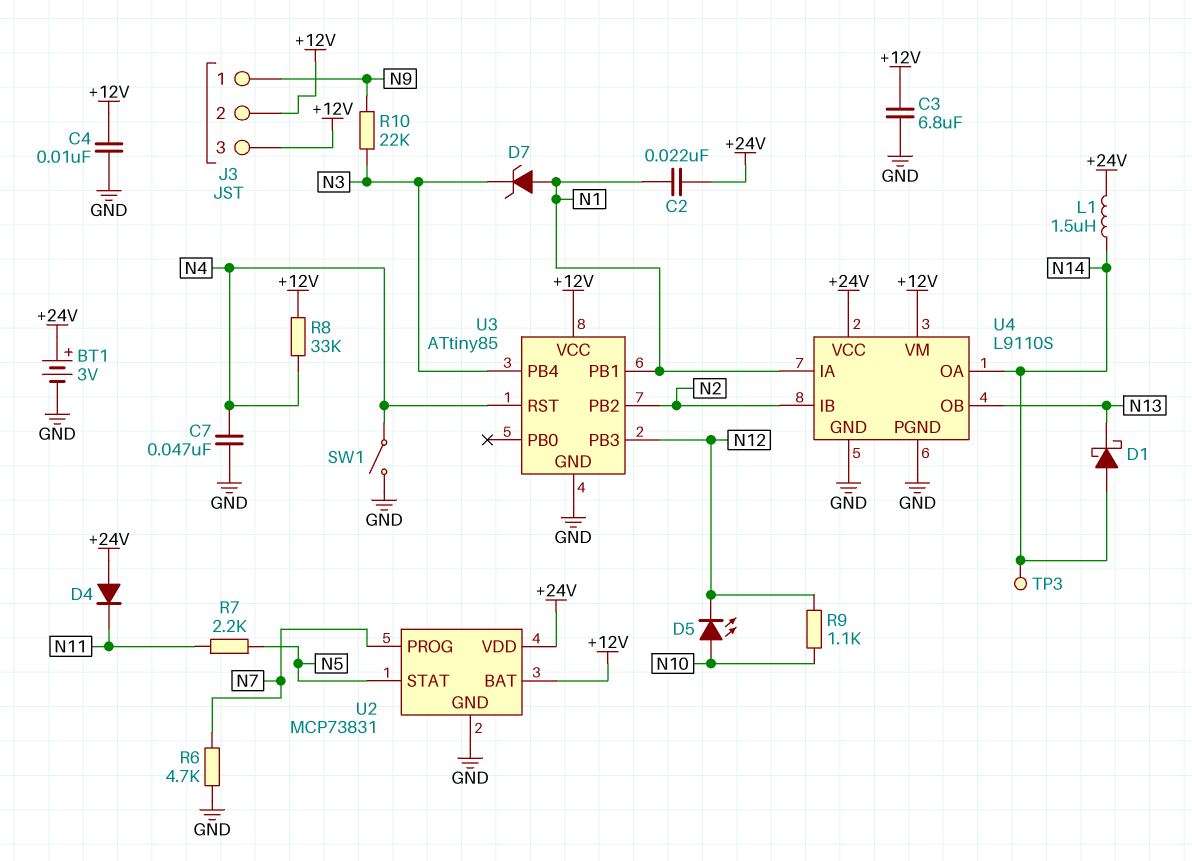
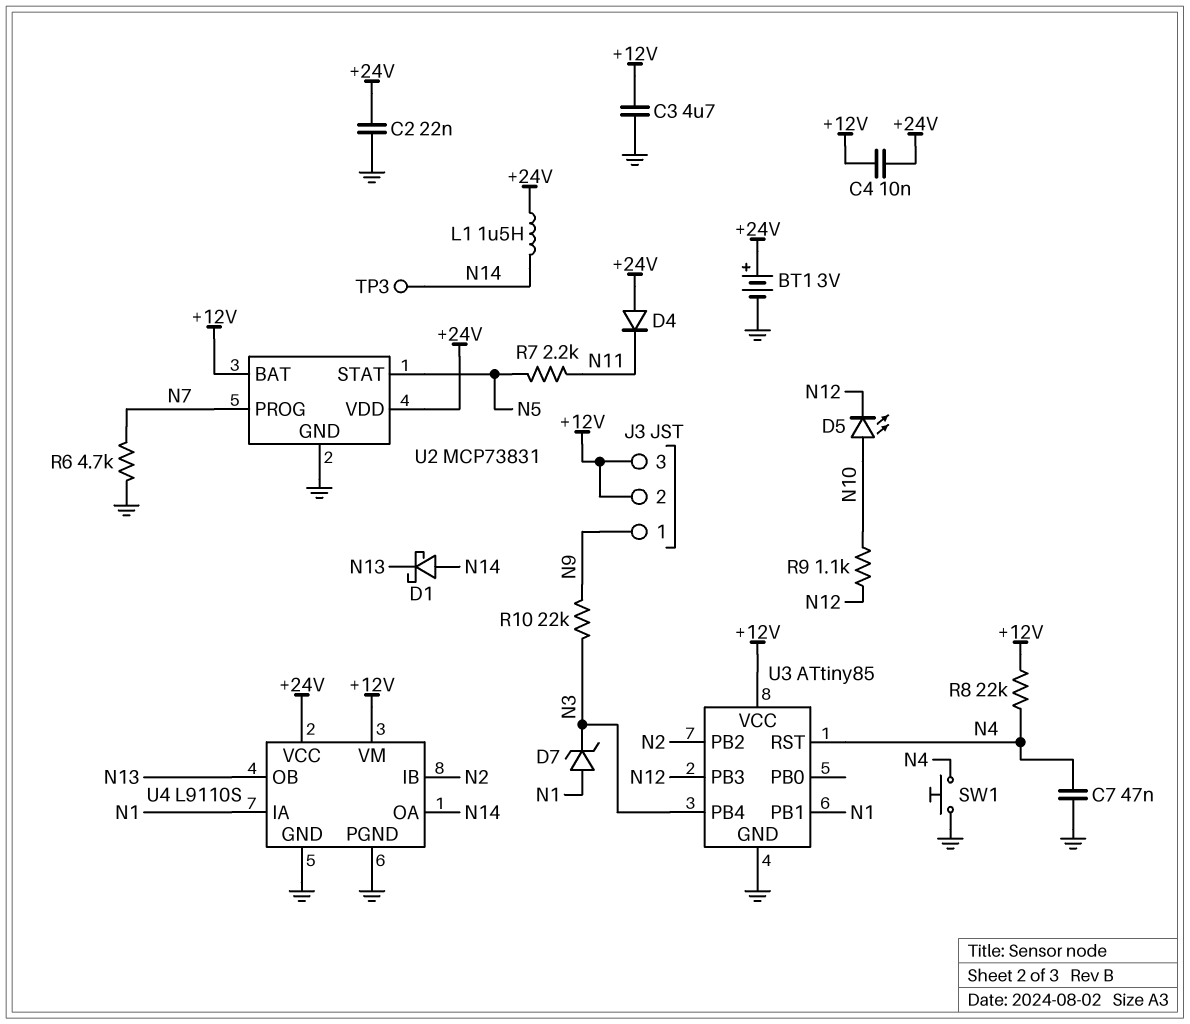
C2: 22nF (+24V, N1) -> 22nF (+24V, GND)
C3: 6.8uF (+12V, GND) -> 4.7uF (+12V, GND)
C4: 10nF (+12V, GND) -> 10nF (+12V, +24V)
R8: 33k (+12V, N4) -> 22k (+12V, N4)
SW1: switch (GND, N4) -> button (GND, N4)

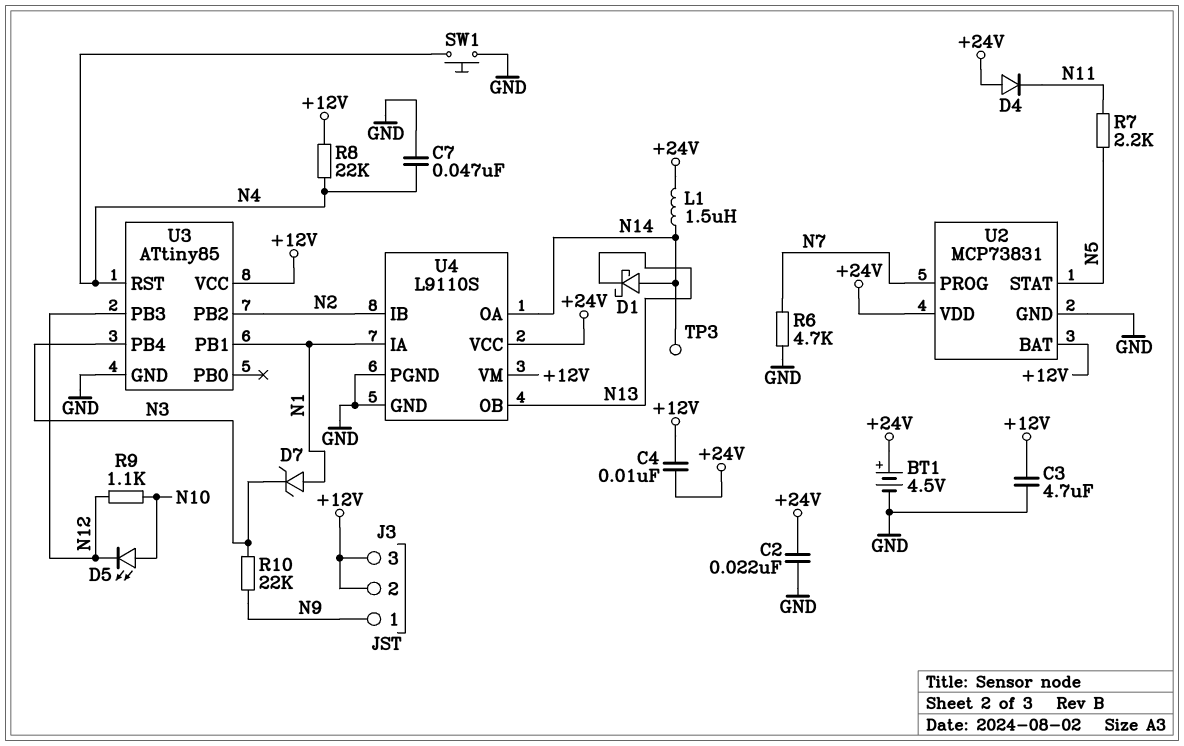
BT1: 3V (plus +24V, minus GND) -> 4.5V (plus +24V, minus GND)

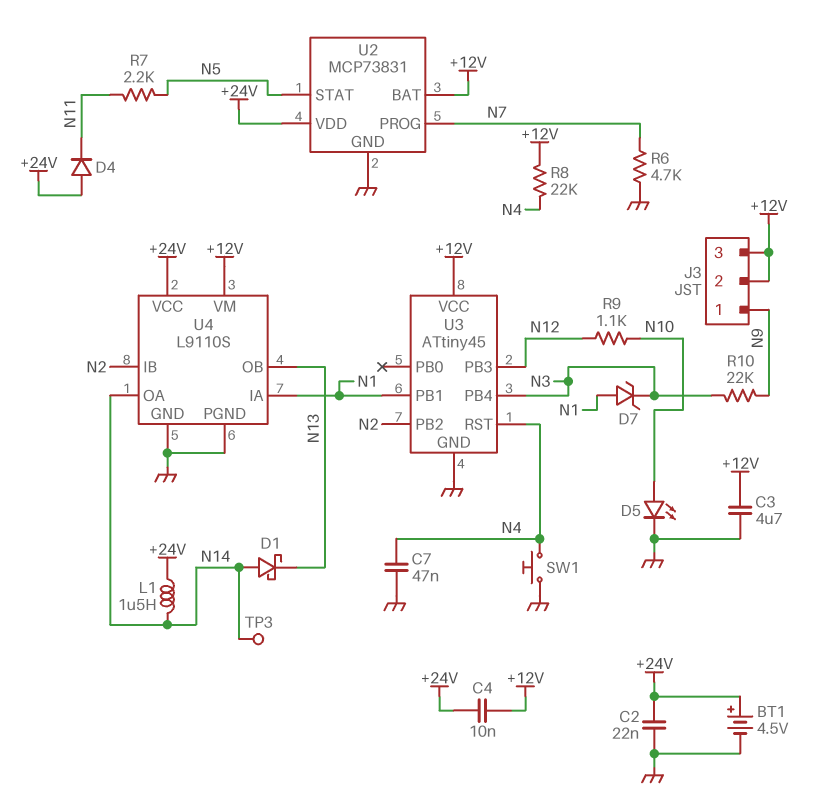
D5: LED (A N10, K N12) -> LED (A N10, K GND)
U3: ATtiny85 -> ATtiny45

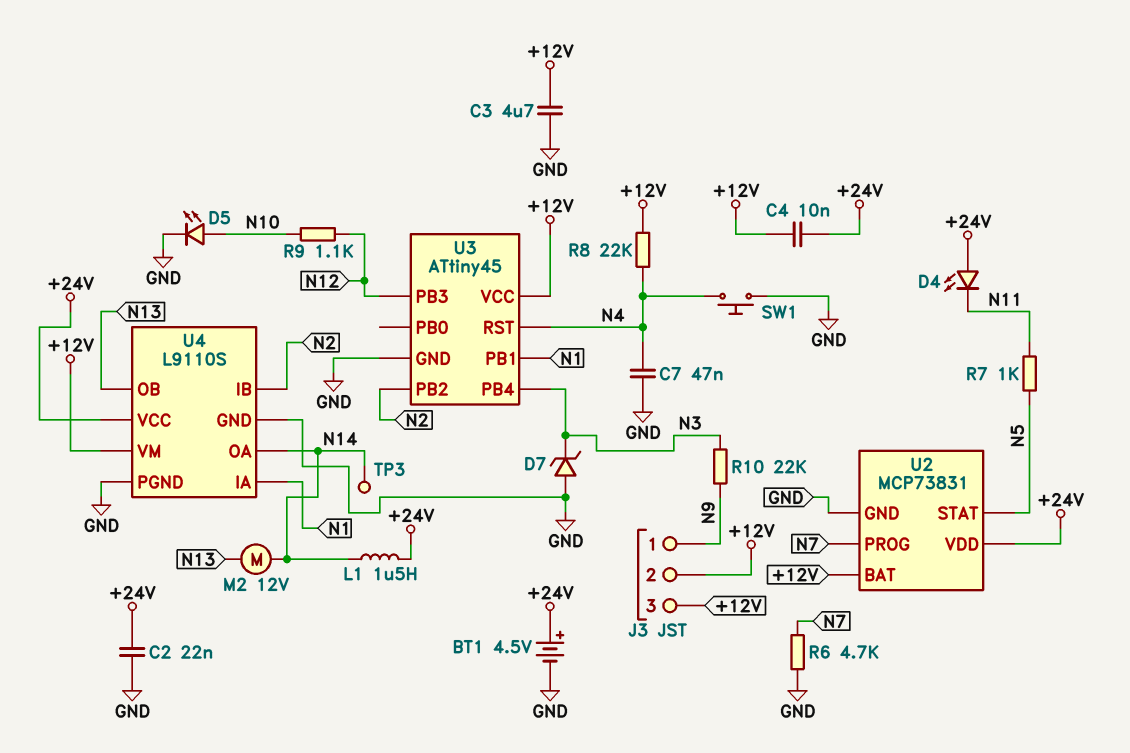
D1: schottky (A N14, K N13) -> none
D4: diode (A +24V, K N11) -> LED (A +24V, K N11)
D7: zener (A N1, K N3) -> zener (A GND, K N3)
M2: none -> motor 12V (N13, N14)
R7: 2.2k (N5, N11) -> 1k (N5, N11)

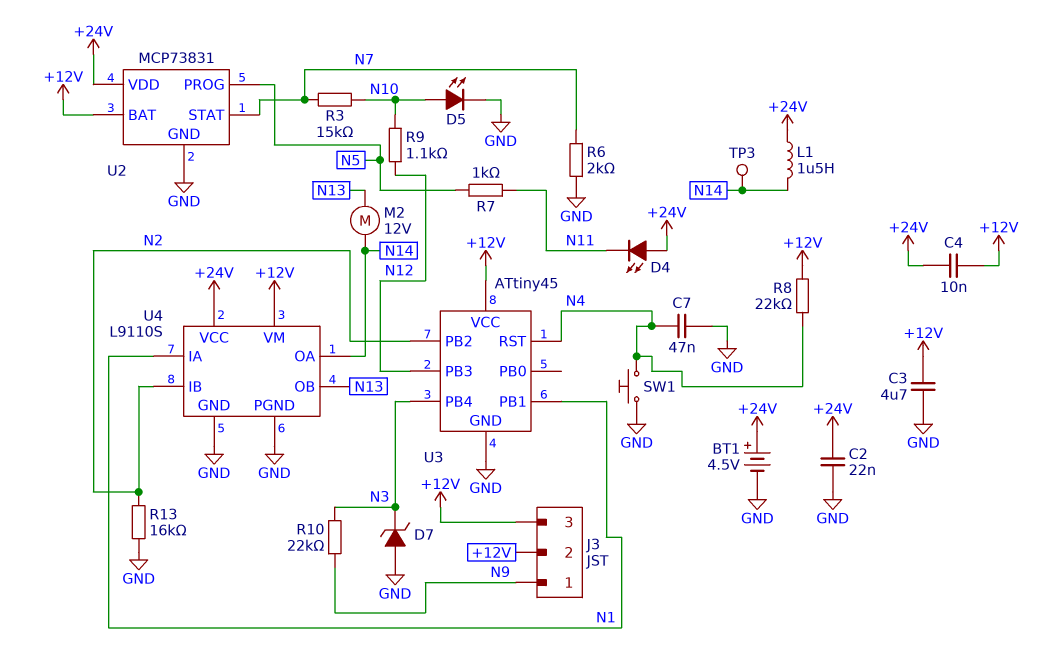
R3: none -> 15k (N7, N10)
R6: 4.7k (GND, N7) -> 2k (GND, N7)
R13: none -> 16k (GND, N2)
U2 pin PROG: N7 -> N5
U2 pin STAT: N5 -> N7

